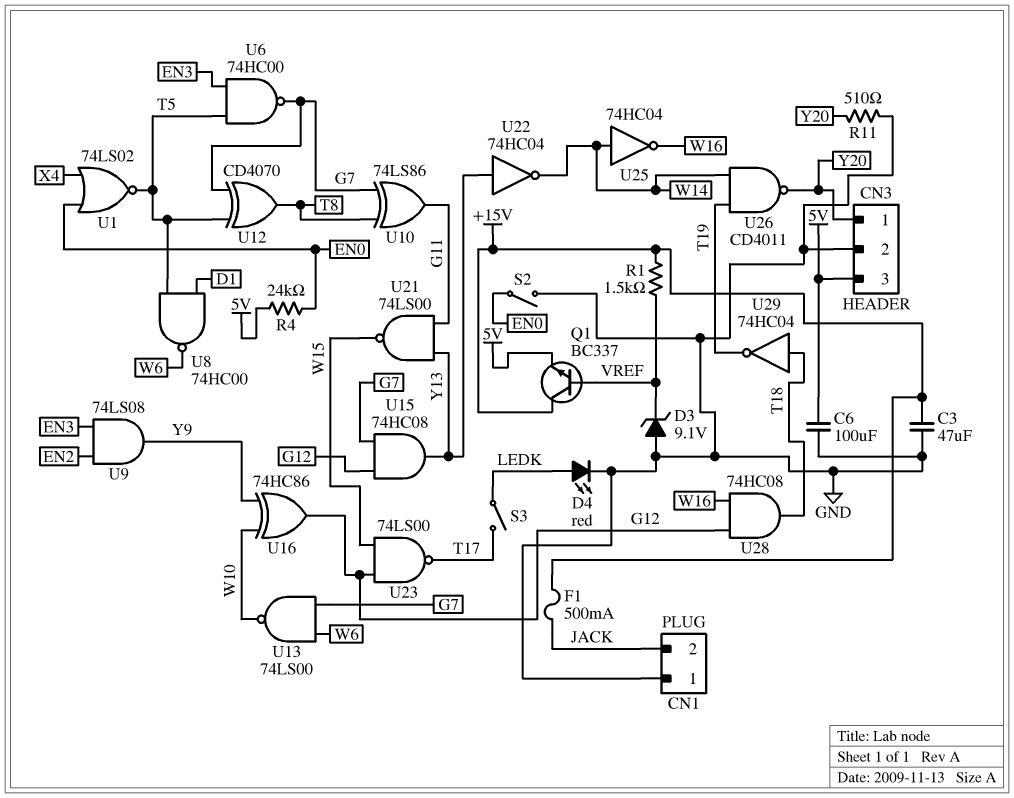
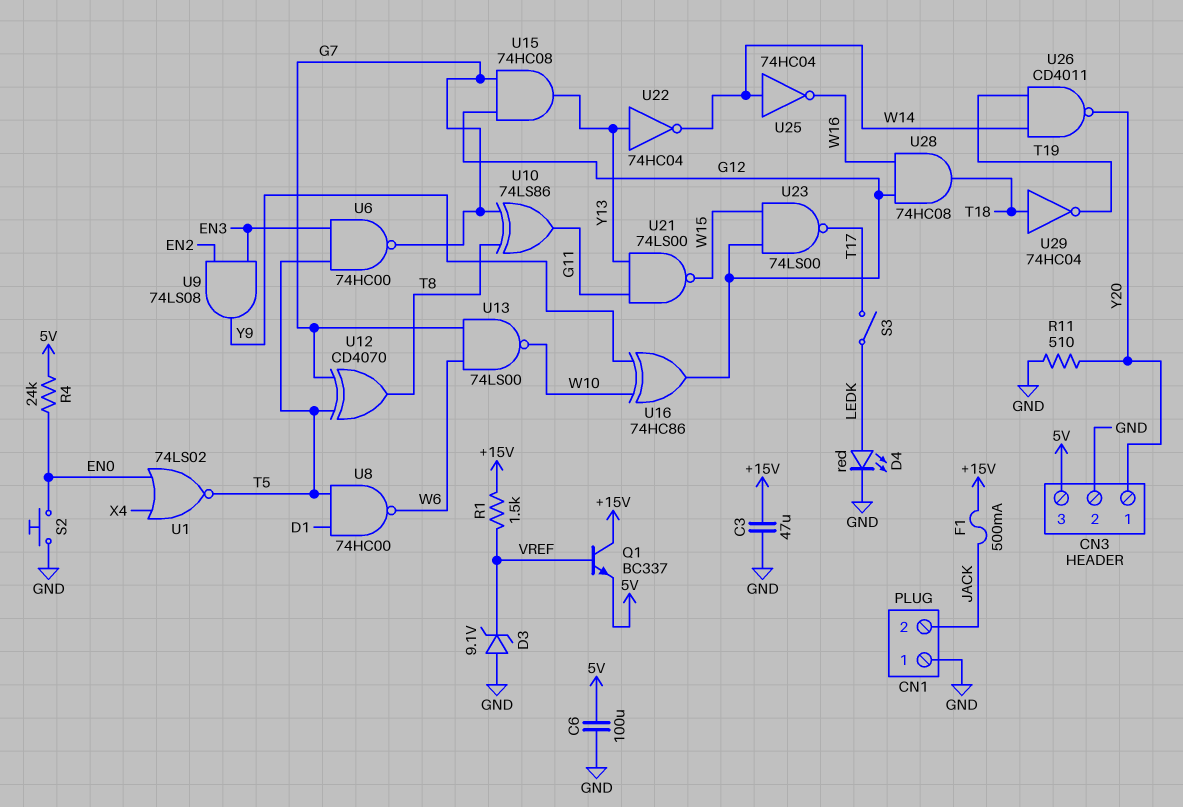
S2: switch (EN0, GND) -> button (EN0, GND)

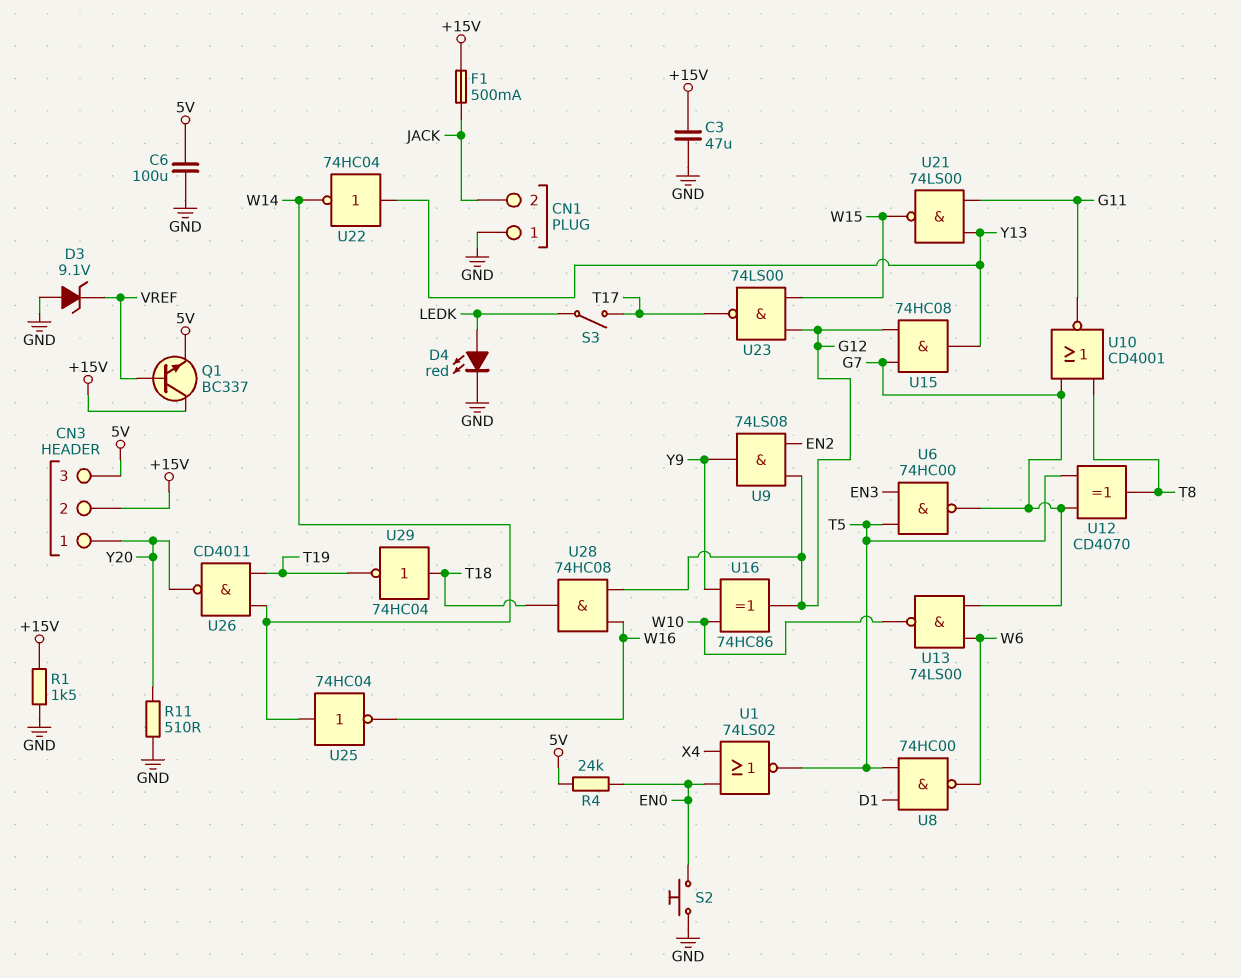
CN3 pin 2: GND -> +15V
R1: 1.5k (+15V, VREF) -> 1.5k (+15V, GND)
U9: AND 74LS08 (in EN2, in EN3, out Y9) -> AND 74LS08 (in EN2, in G12, out Y9)
U10: XOR 74LS86 (in G7, in T8, out G11) -> NOR CD4001 (in G7, in T8, out G11)

